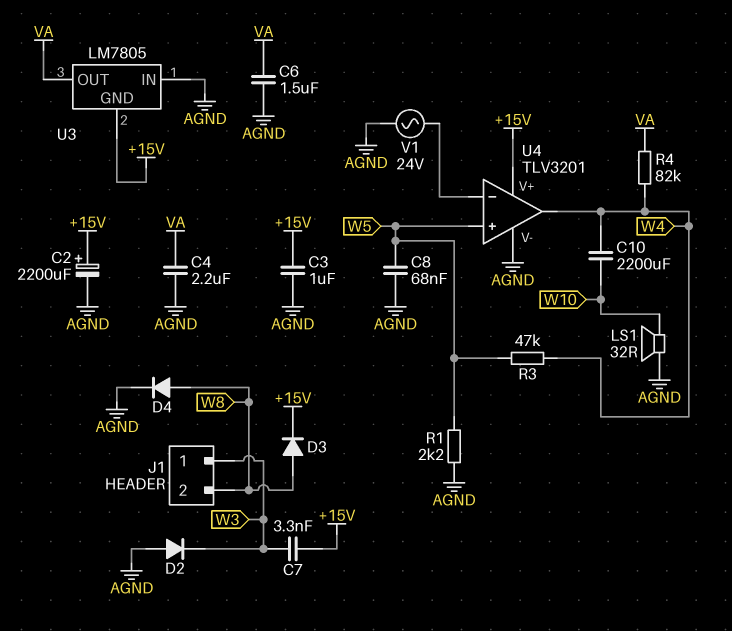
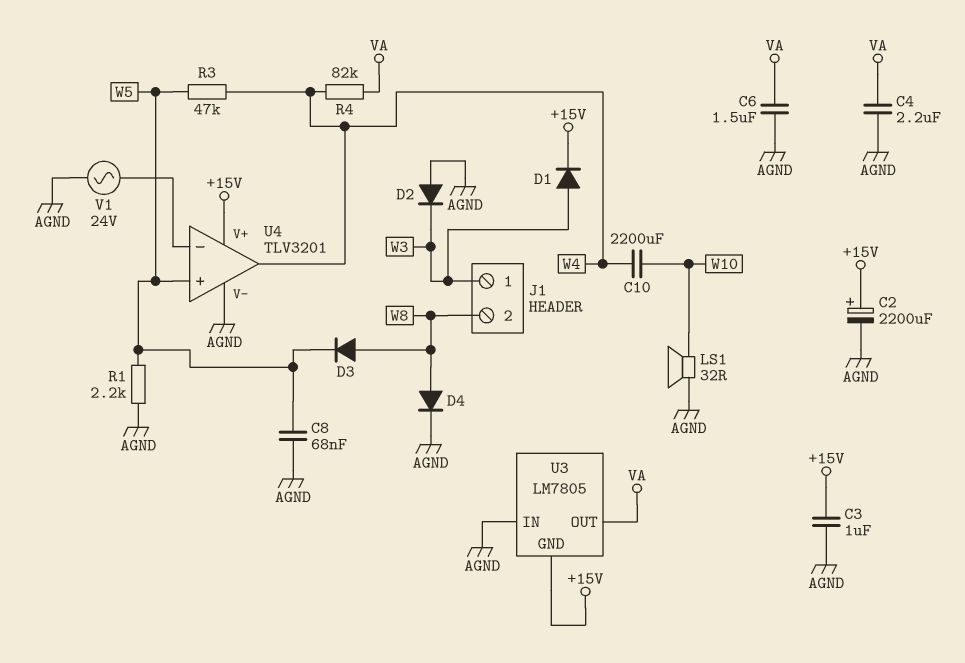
C7: 3.3nF (+15V, W3) -> none
D1: none -> diode (A W3, K +15V)
D3: diode (A W8, K +15V) -> diode (A W8, K W5)

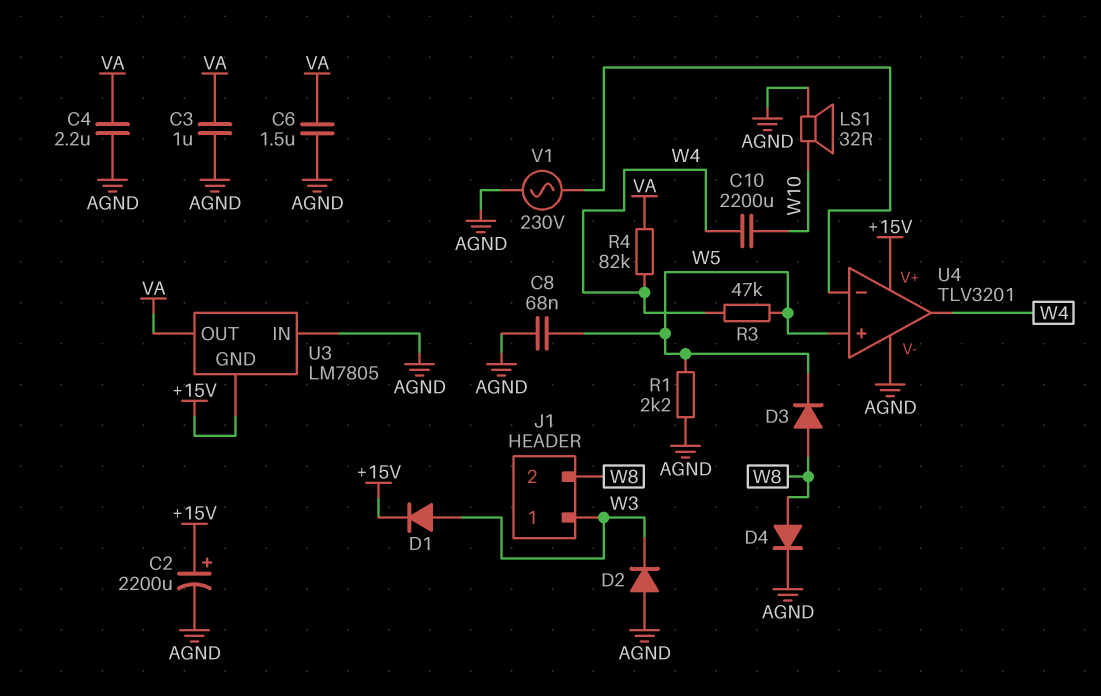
C3: 1uF (+15V, AGND) -> 1uF (AGND, VA)
V1: AC 24V (AGND, U4/in-) -> AC 230V (AGND, U4/in-)

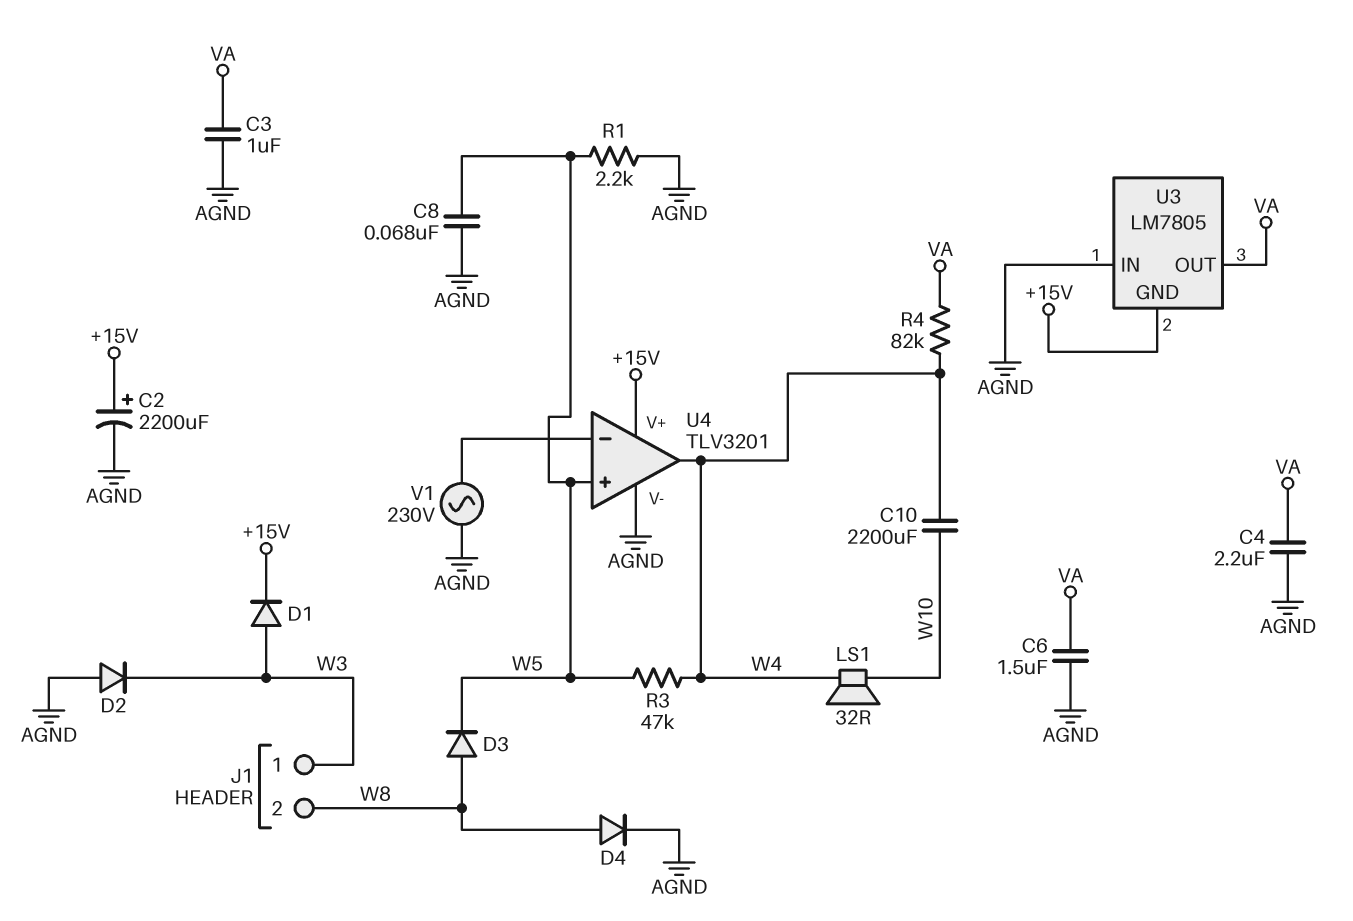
LS1: speaker 32R (AGND, W10) -> speaker 32R (W4, W10)

